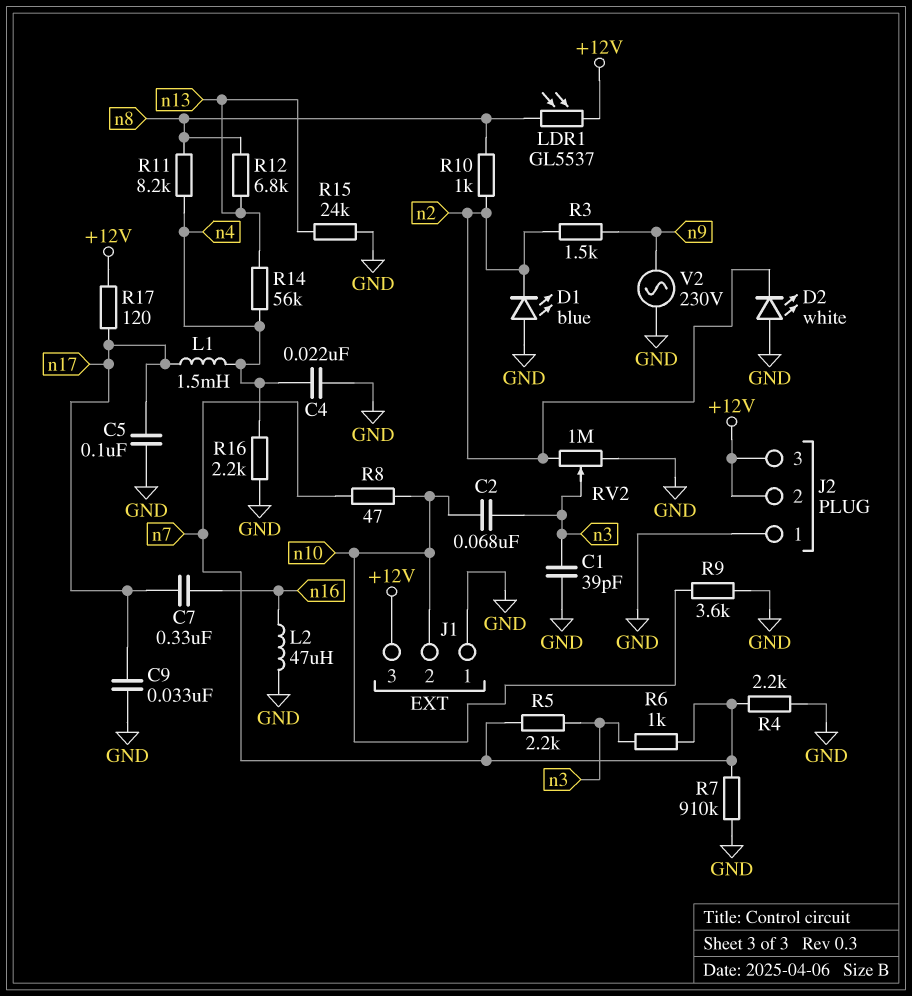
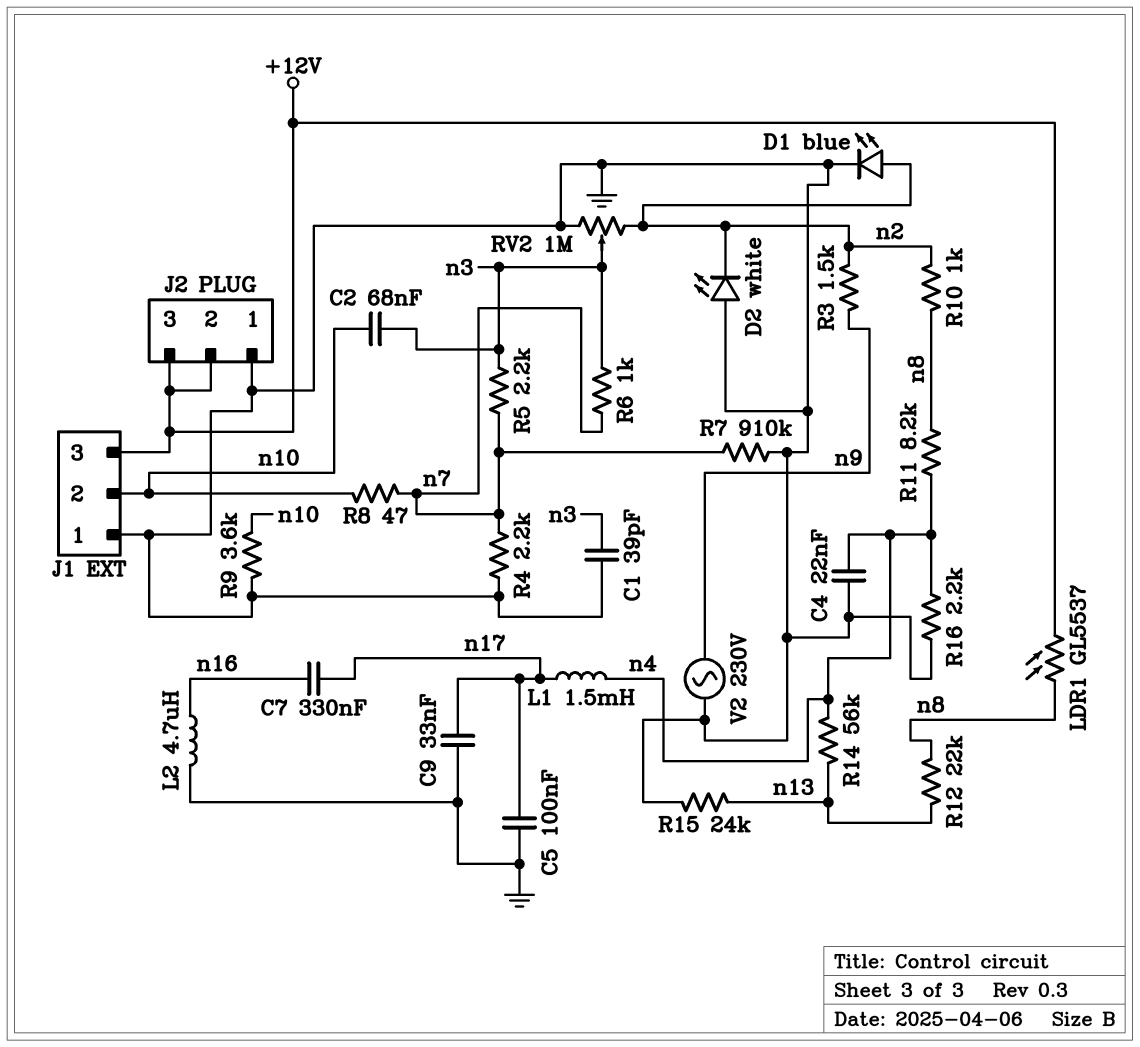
D1: LED blue (A GND, K n2) -> LED blue (A n2, K GND)
L2: 47uH (GND, n16) -> 4.7uH (GND, n16)
R12: 6.8k (n8, n13) -> 22k (n8, n13)
R17: 120 (+12V, n17) -> none

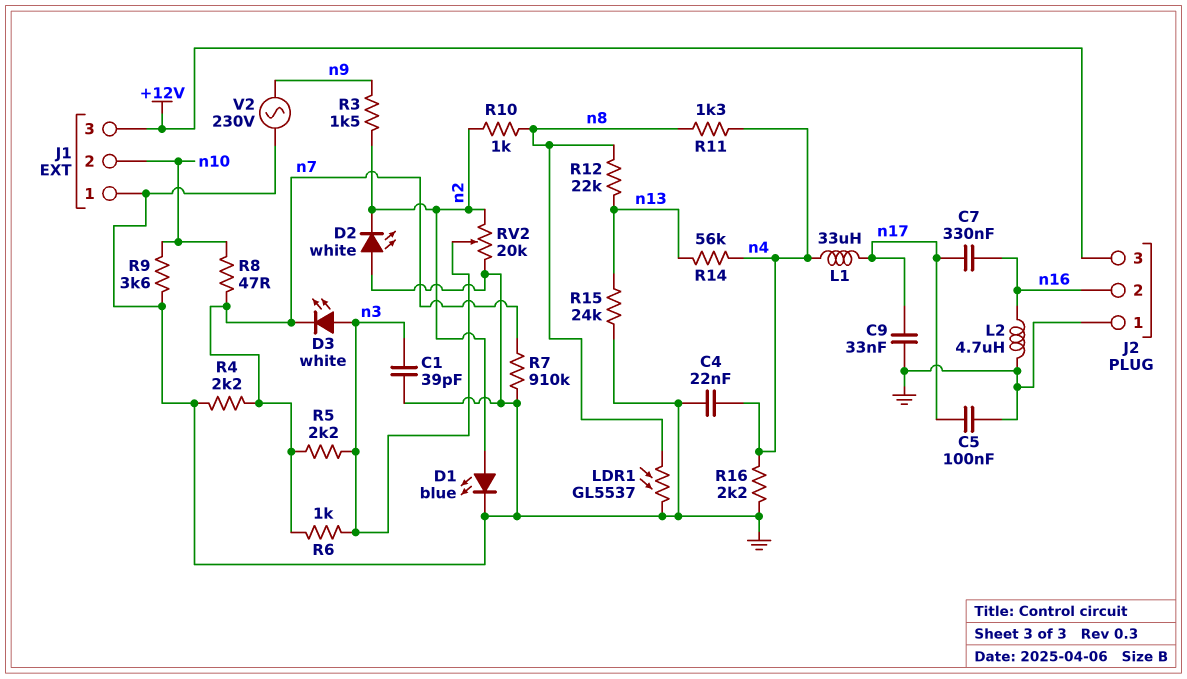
C2: 68nF (n3, n10) -> none
D3: none -> LED white (A n3, K n7)
J2 pin 2: +12V -> n16
L1: 1.5mH (n4, n17) -> 33uH (n4, n17)
LDR1: GL5537 (+12V, n8) -> GL5537 (GND, n8)
R11: 8.2k (n4, n8) -> 1.3k (n4, n8)
RV2: 1M (GND, n2, wiper n3) -> 20k (GND, n2, wiper n3)

